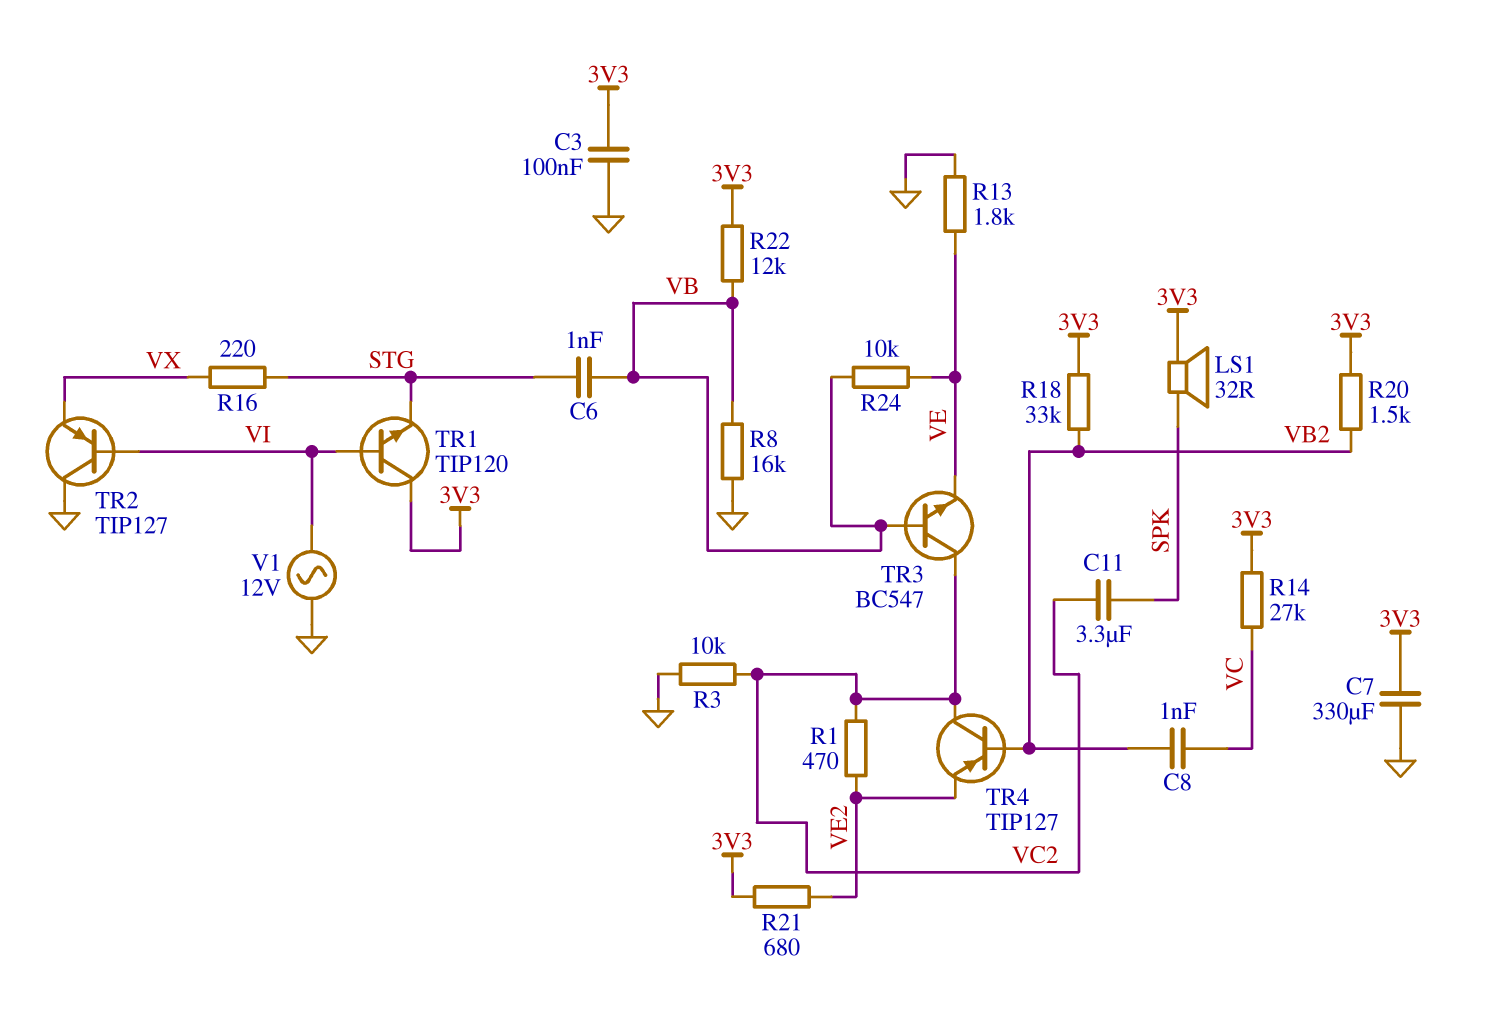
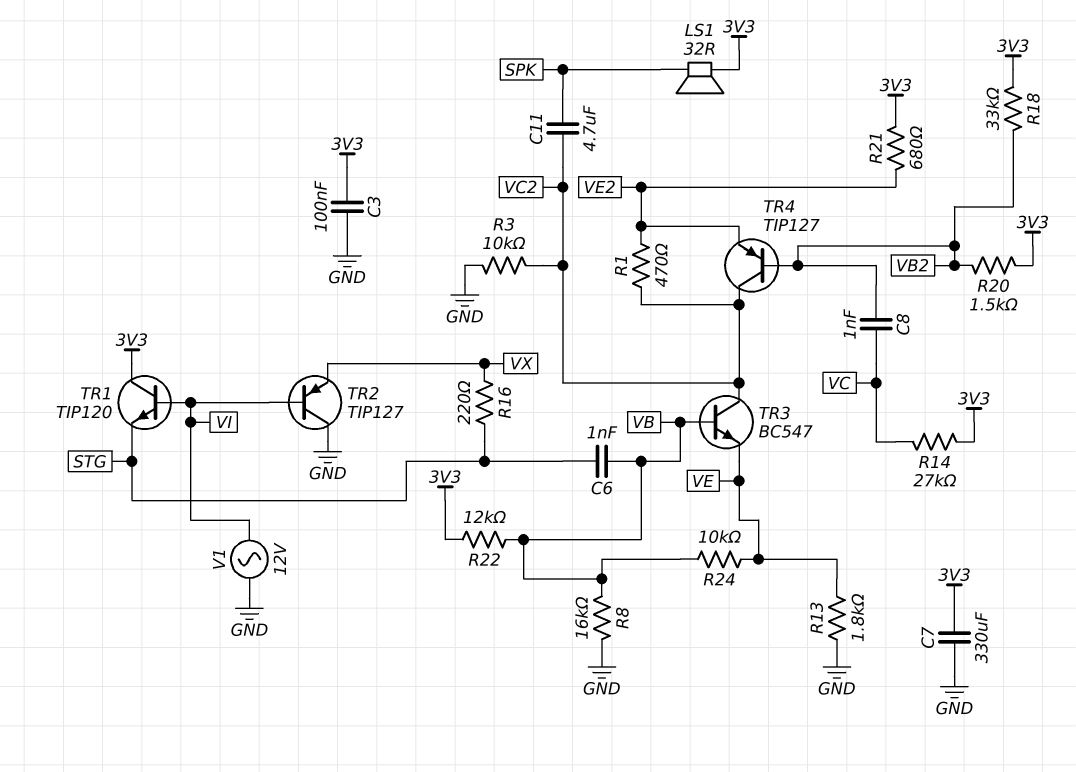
C11: 3.3uF (SPK, VC2) -> 4.7uF (SPK, VC2)

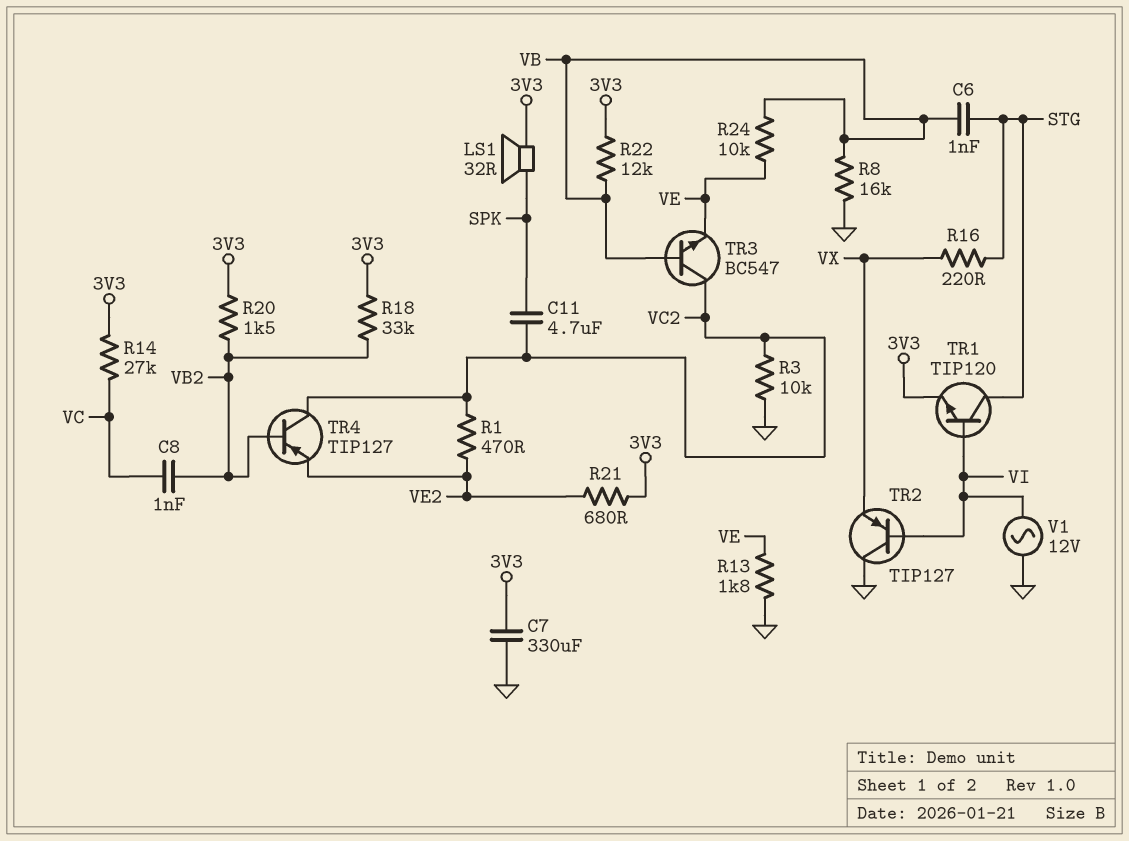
C3: 100nF (3V3, GND) -> none
TR1: NPN TIP120 (B VI, C 3V3, E STG) -> NPN TIP120 (B VI, C STG, E 3V3)

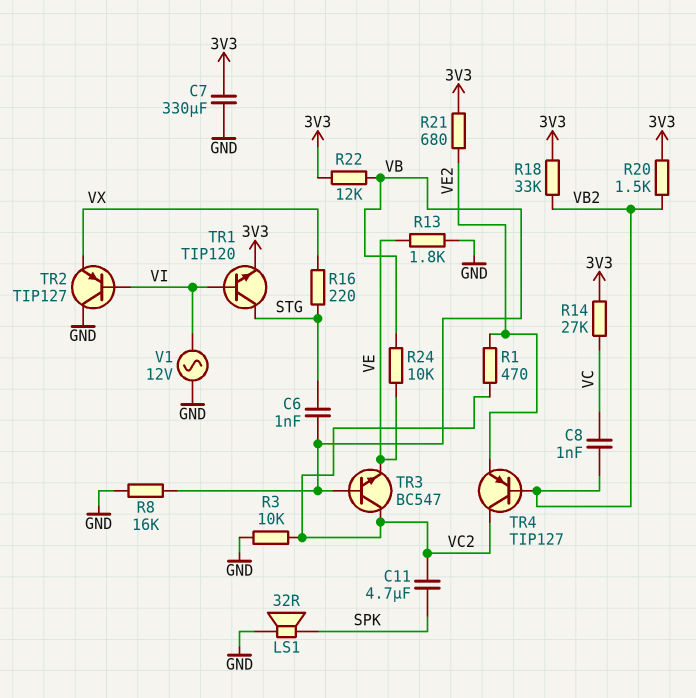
LS1: speaker 32R (3V3, SPK) -> speaker 32R (GND, SPK)

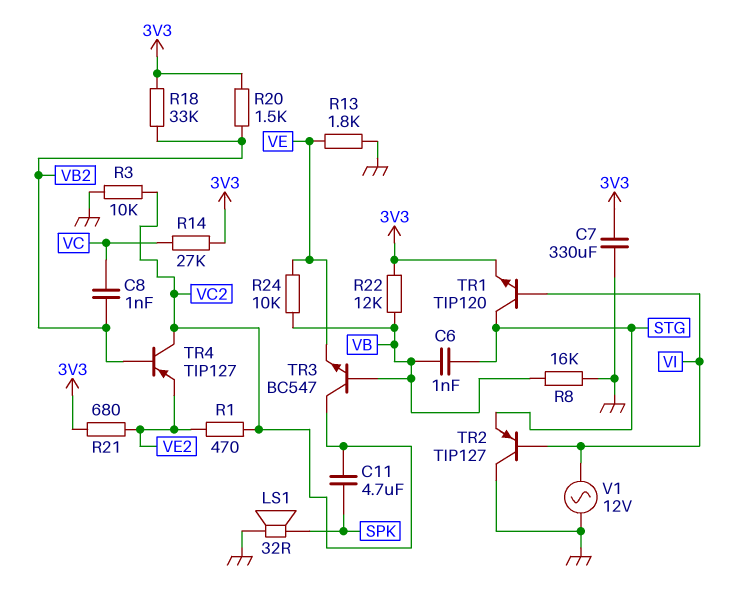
R16: 220 (STG, VX) -> none
TR2: PNP TIP127 (B VI, C GND, E VX) -> PNP TIP127 (B VI, C GND, E STG)

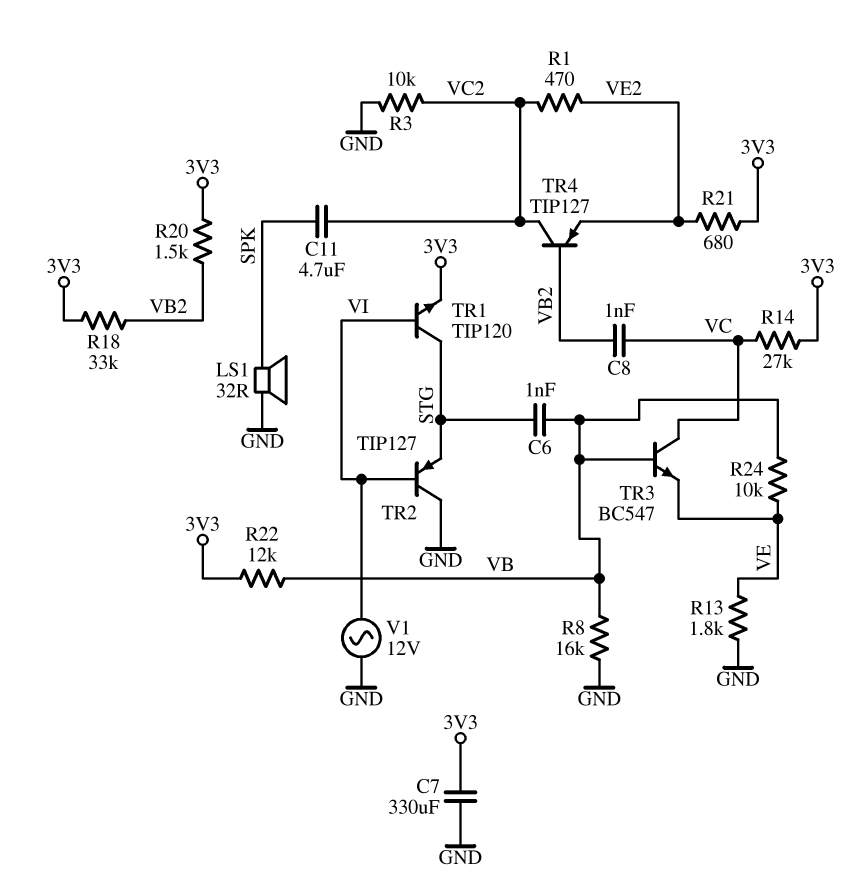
TR3: NPN BC547 (B VB, C VC2, E VE) -> NPN BC547 (B VB, C VC, E VE)

